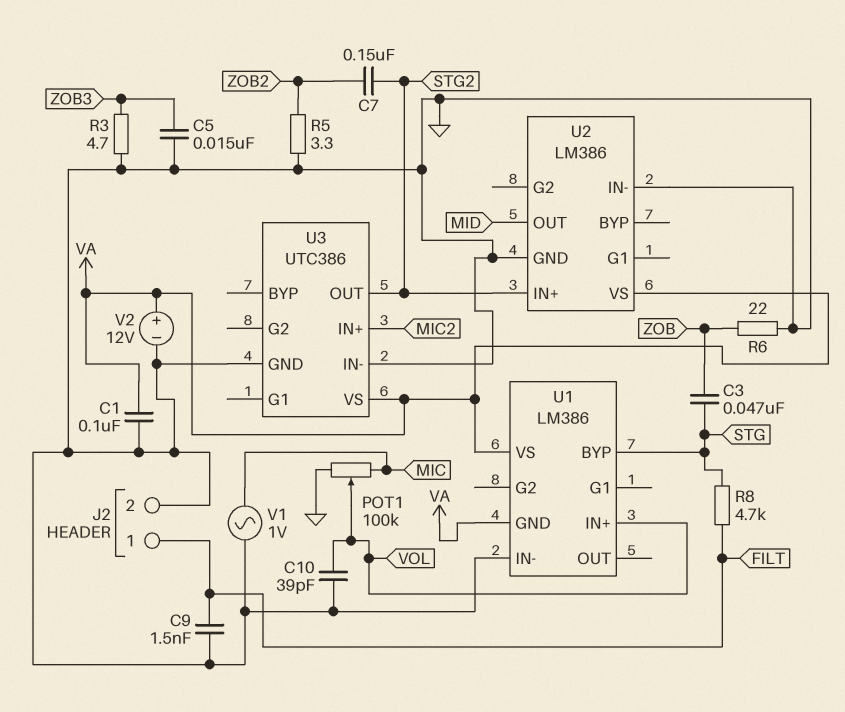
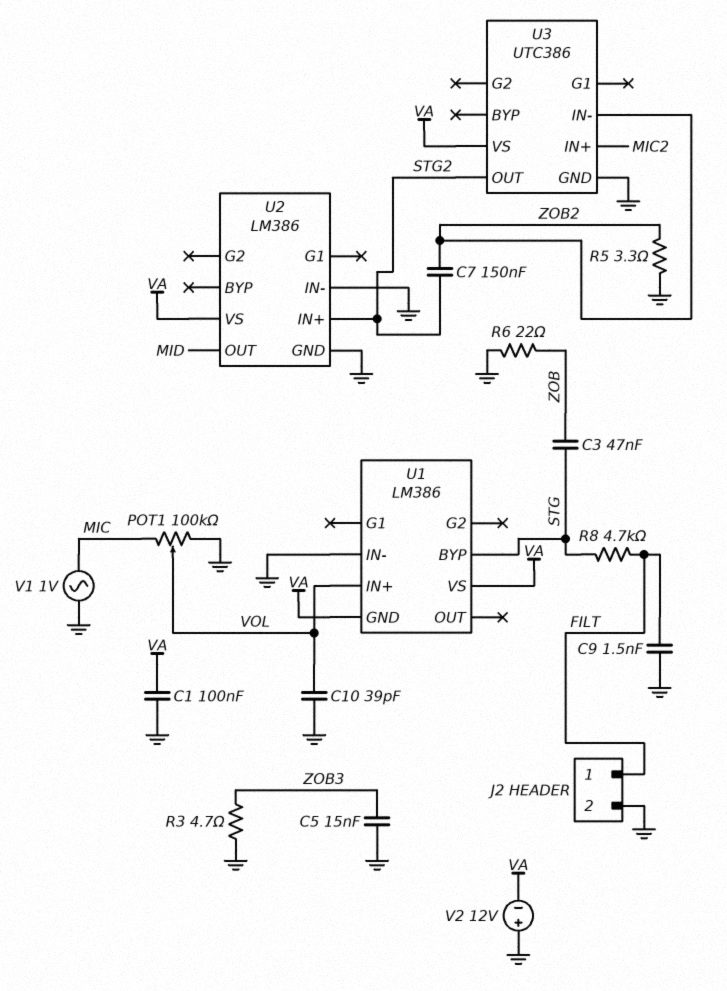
U3 pin IN-: GND -> ZOB2
V2: 12V (plus VA, minus GND) -> 12V (plus GND, minus VA)

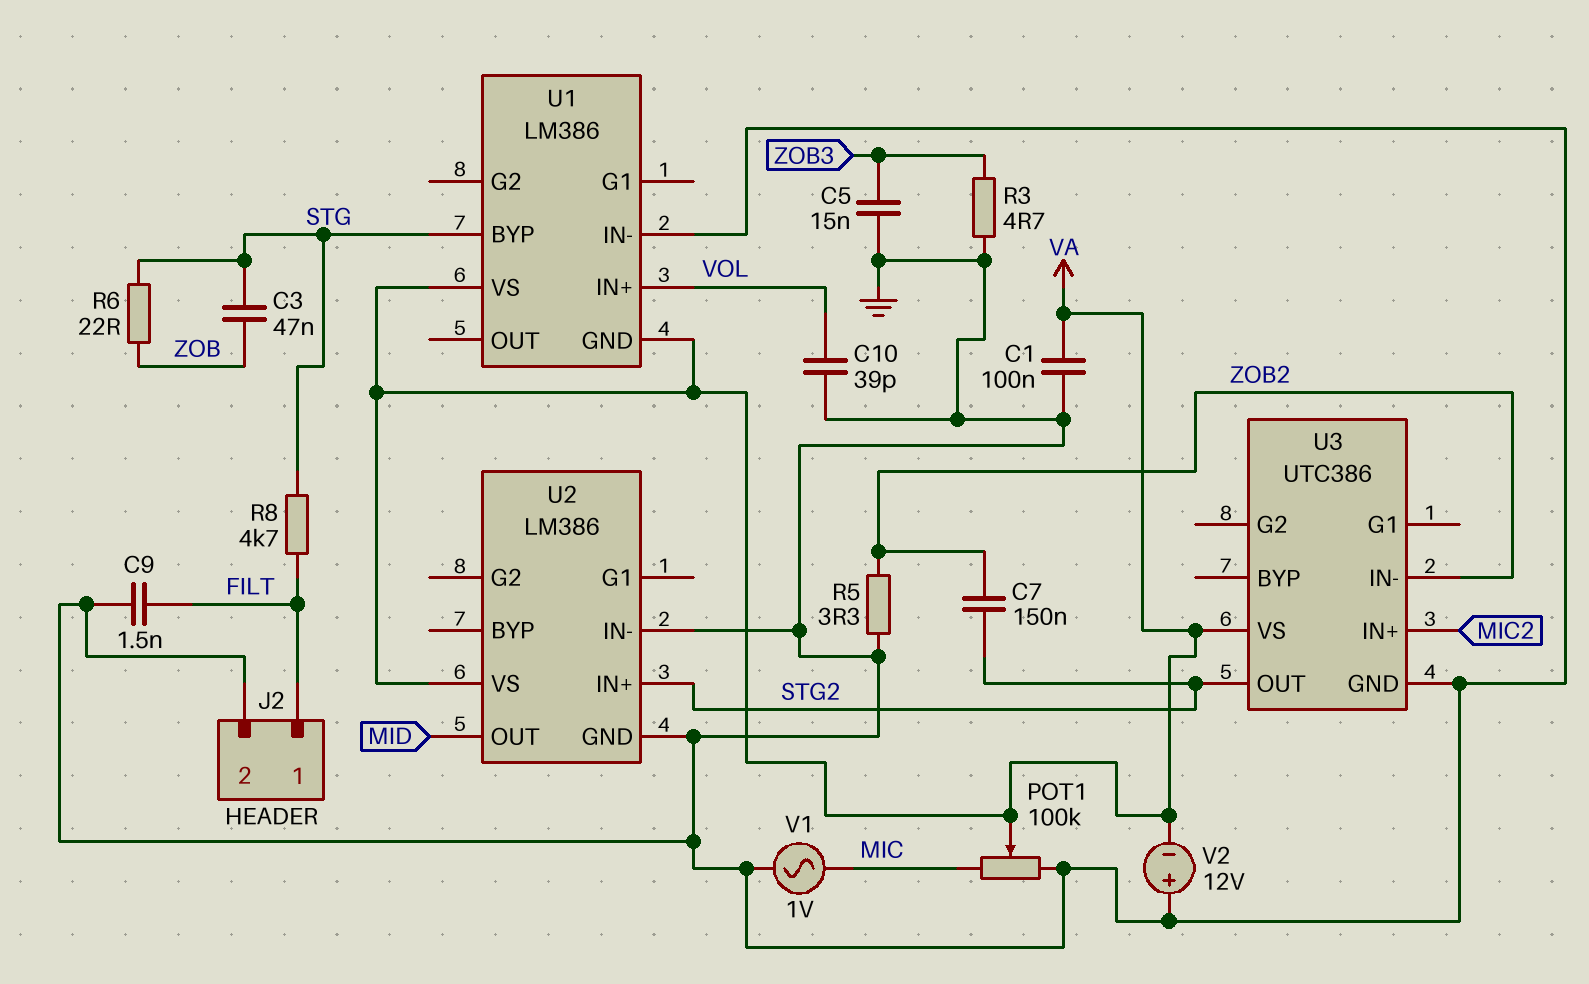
POT1: 100k (GND, MIC, wiper VOL) -> 100k (GND, MIC, wiper VA)
R6: 22 (GND, ZOB) -> 22 (STG, ZOB)

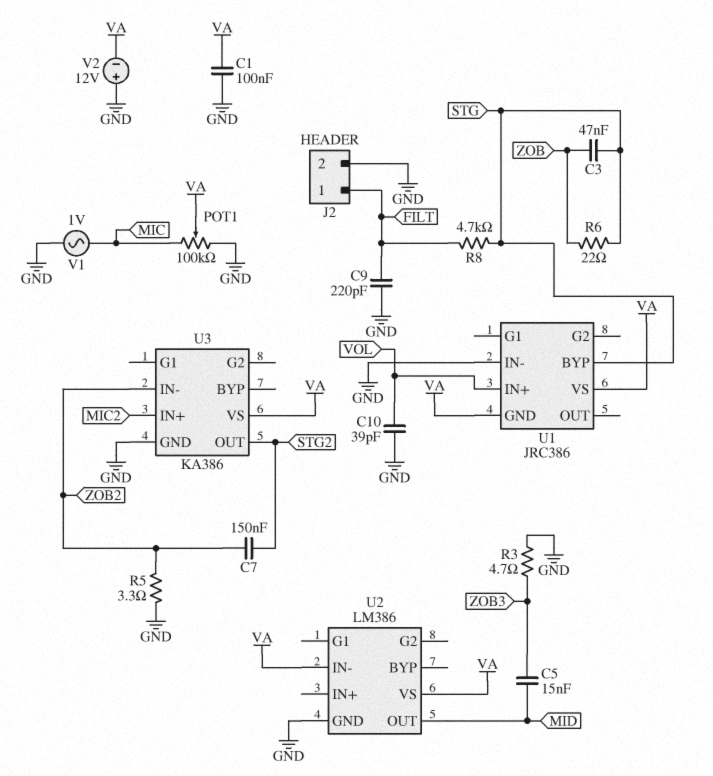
C5: 15nF (GND, ZOB3) -> 15nF (MID, ZOB3)
C9: 1.5nF (FILT, GND) -> 220pF (FILT, GND)
U1: LM386 -> JRC386
U2 pin IN+: STG2 -> none
U2 pin IN-: GND -> VA
U3: UTC386 -> KA386

